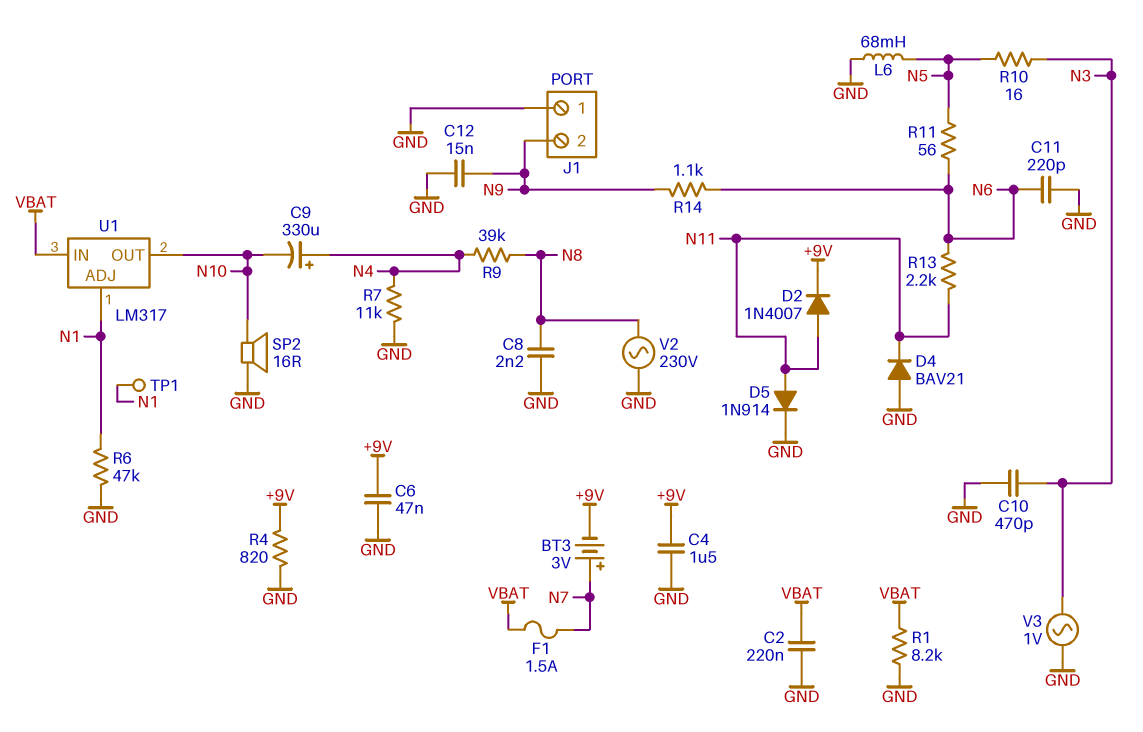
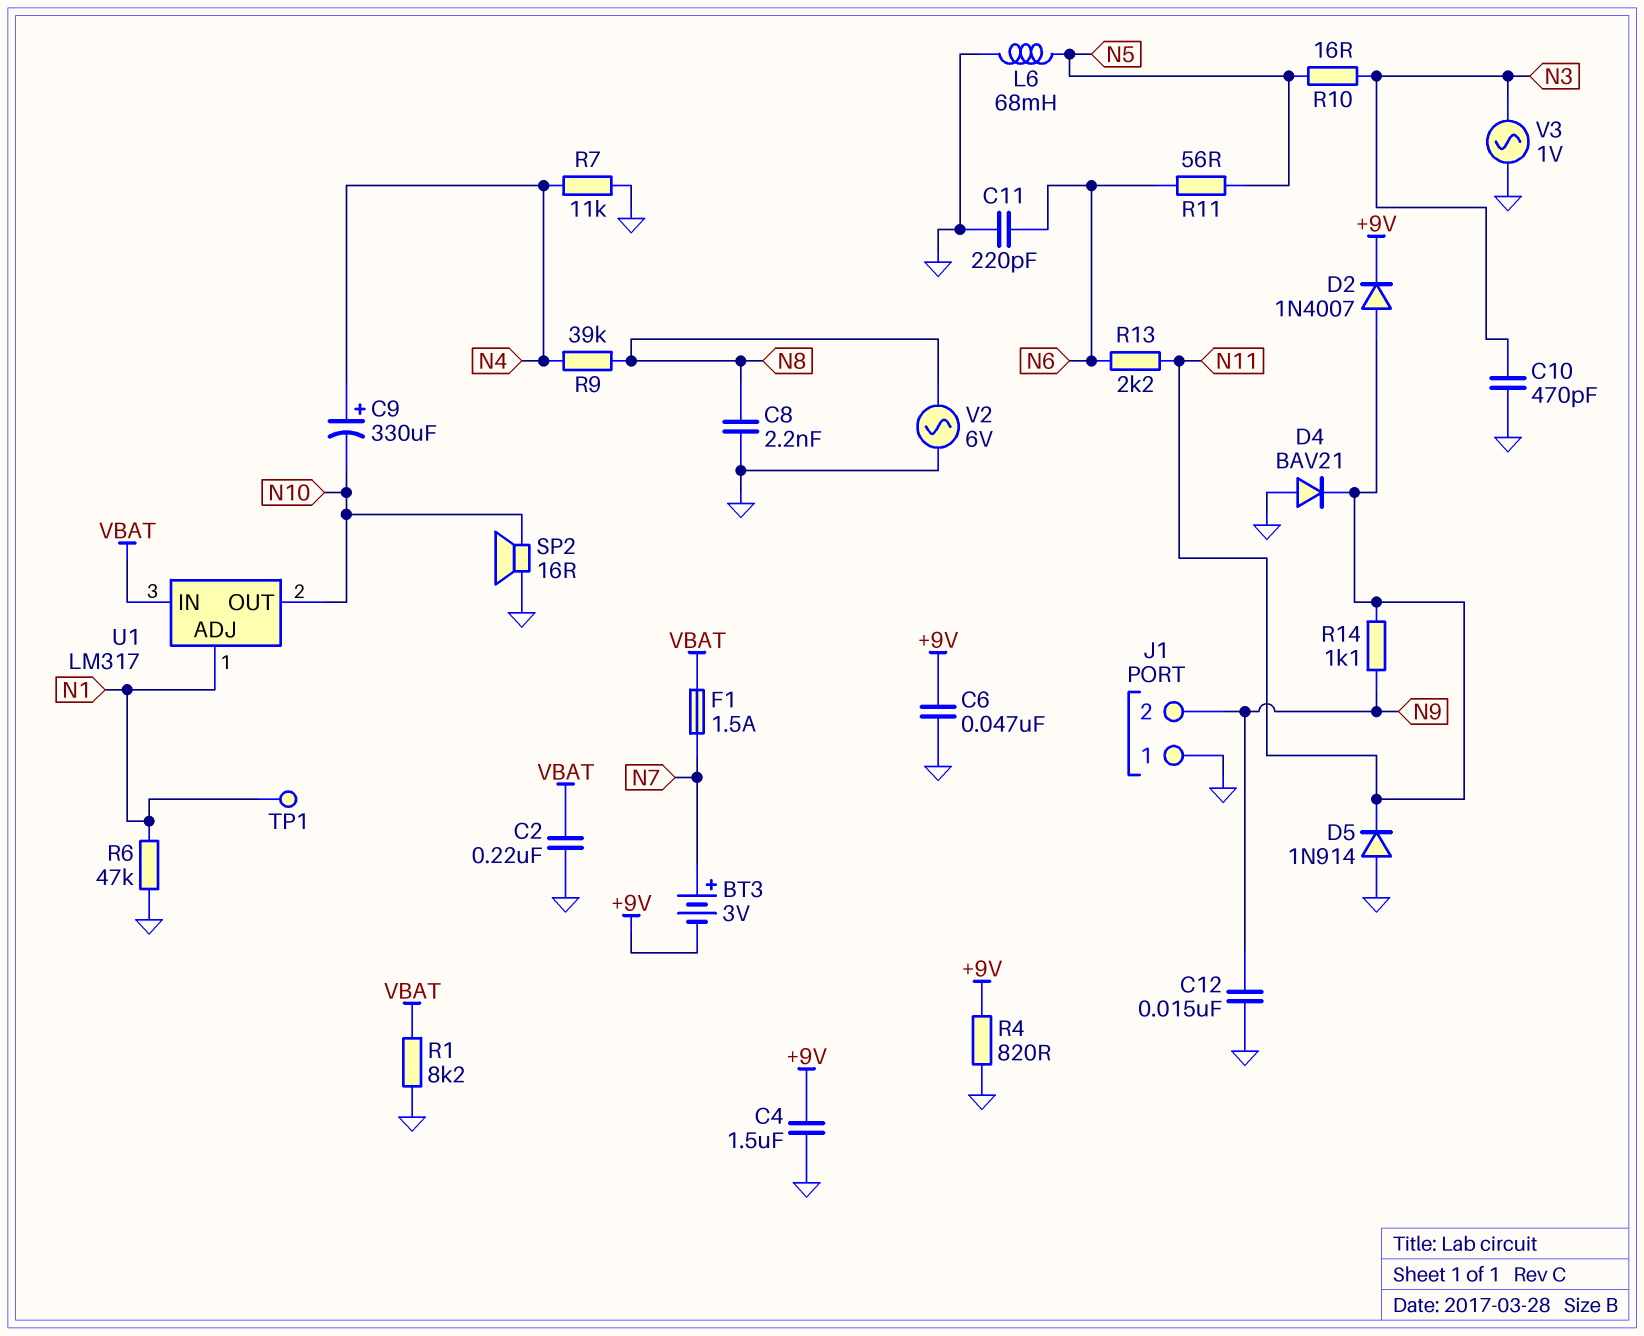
D5: diode 1N914 (A N11, K GND) -> diode 1N914 (A GND, K N11)
R14: 1.1k (N6, N9) -> 1.1k (N9, N11)
V2: AC 230V (GND, N8) -> AC 6V (GND, N8)

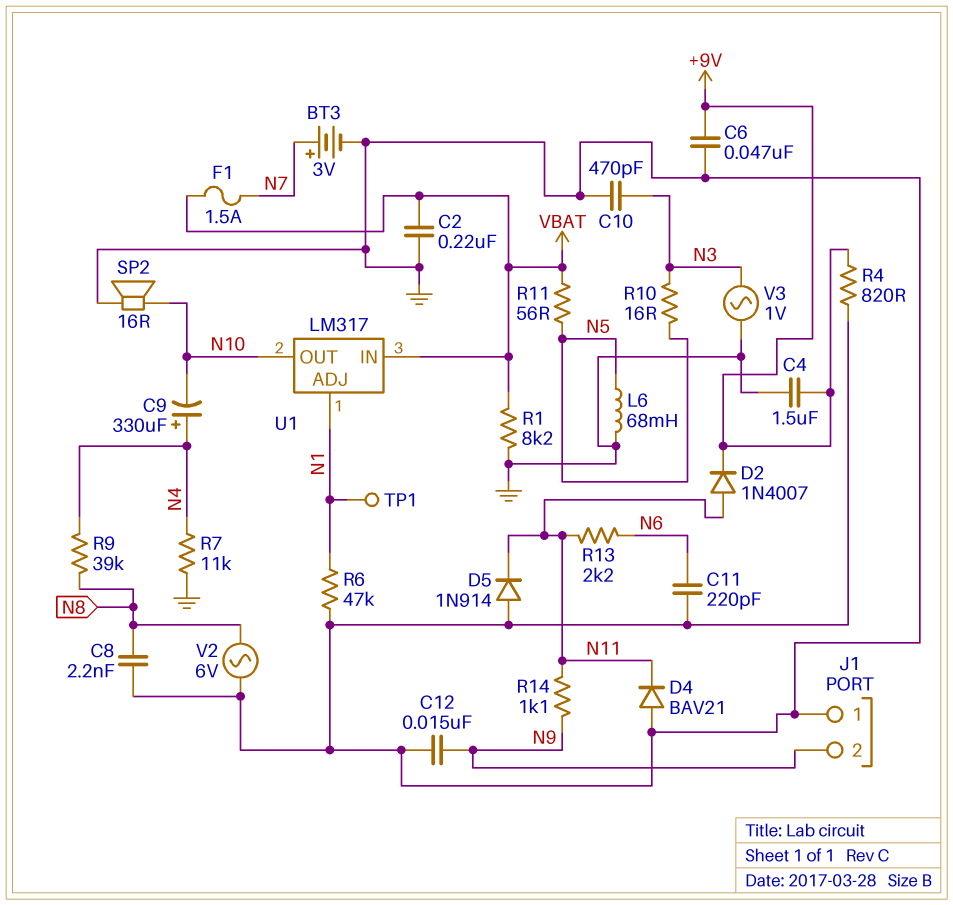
BT3: 3V (plus N7, minus +9V) -> 3V (plus N7, minus GND)
R11: 56 (N5, N6) -> 56 (N5, VBAT)

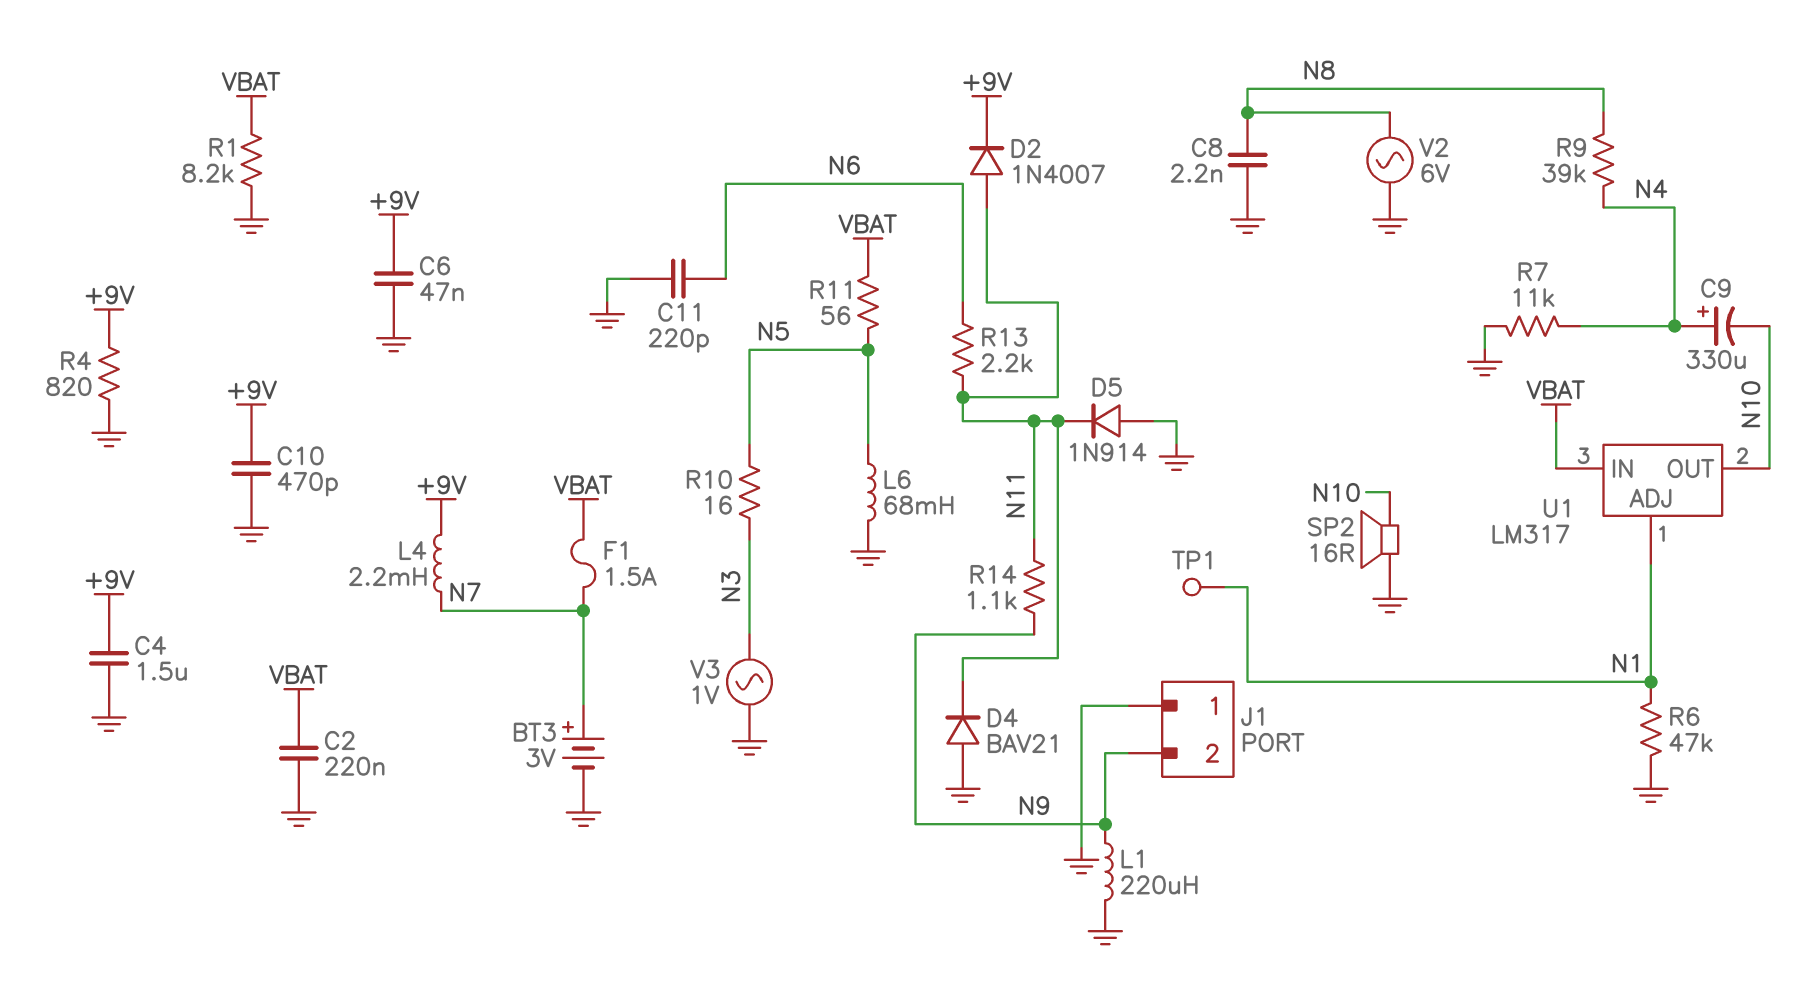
C10: 470pF (GND, N3) -> 470pF (+9V, GND)
C12: 15nF (GND, N9) -> none
L1: none -> 220uH (GND, N9)
L4: none -> 2.2mH (+9V, N7)

